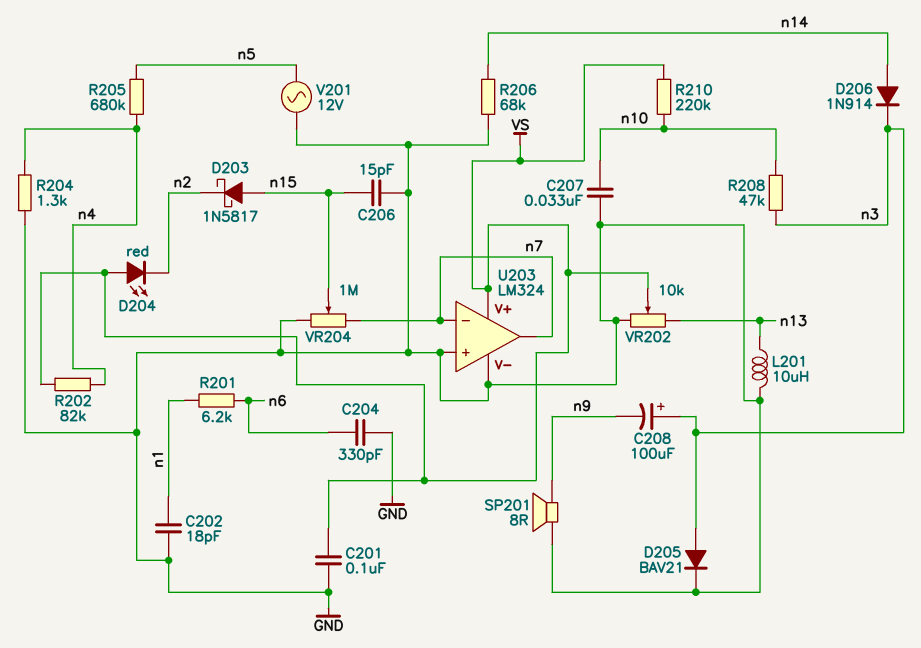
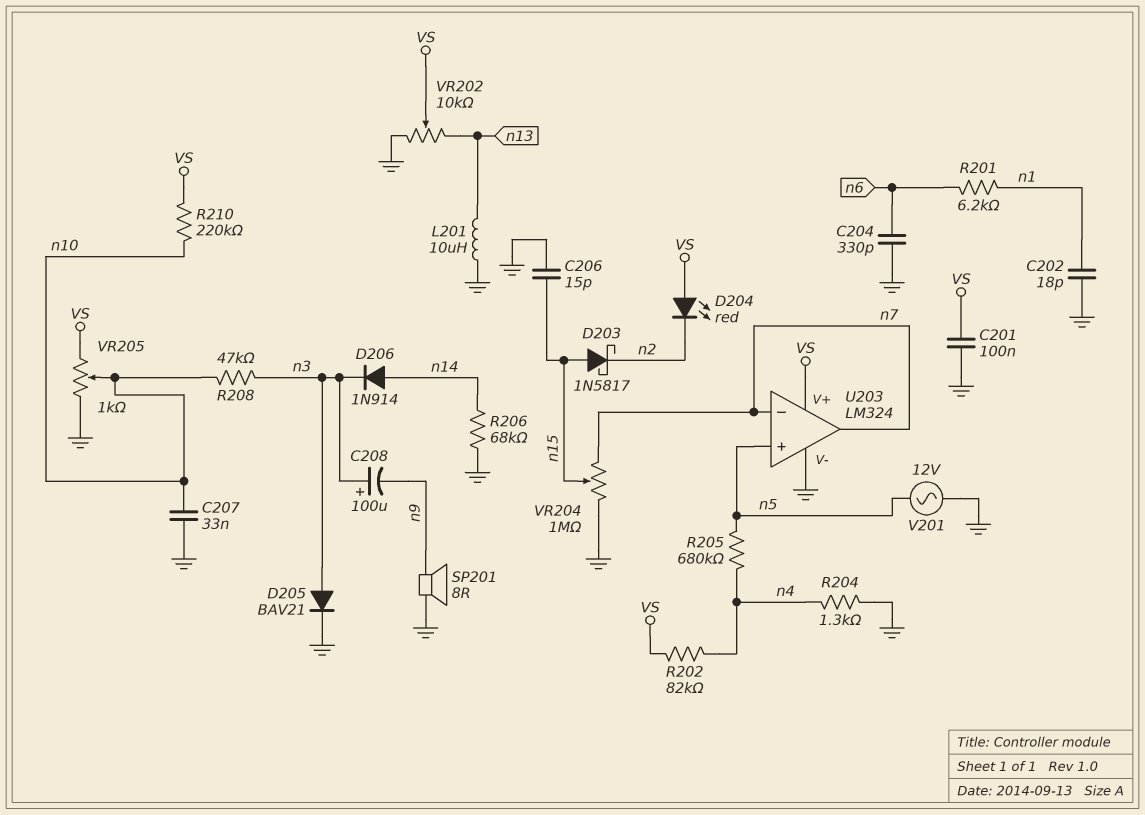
U203 pin in+: GND -> n5
VR205: none -> 1k (GND, VS, wiper n10)

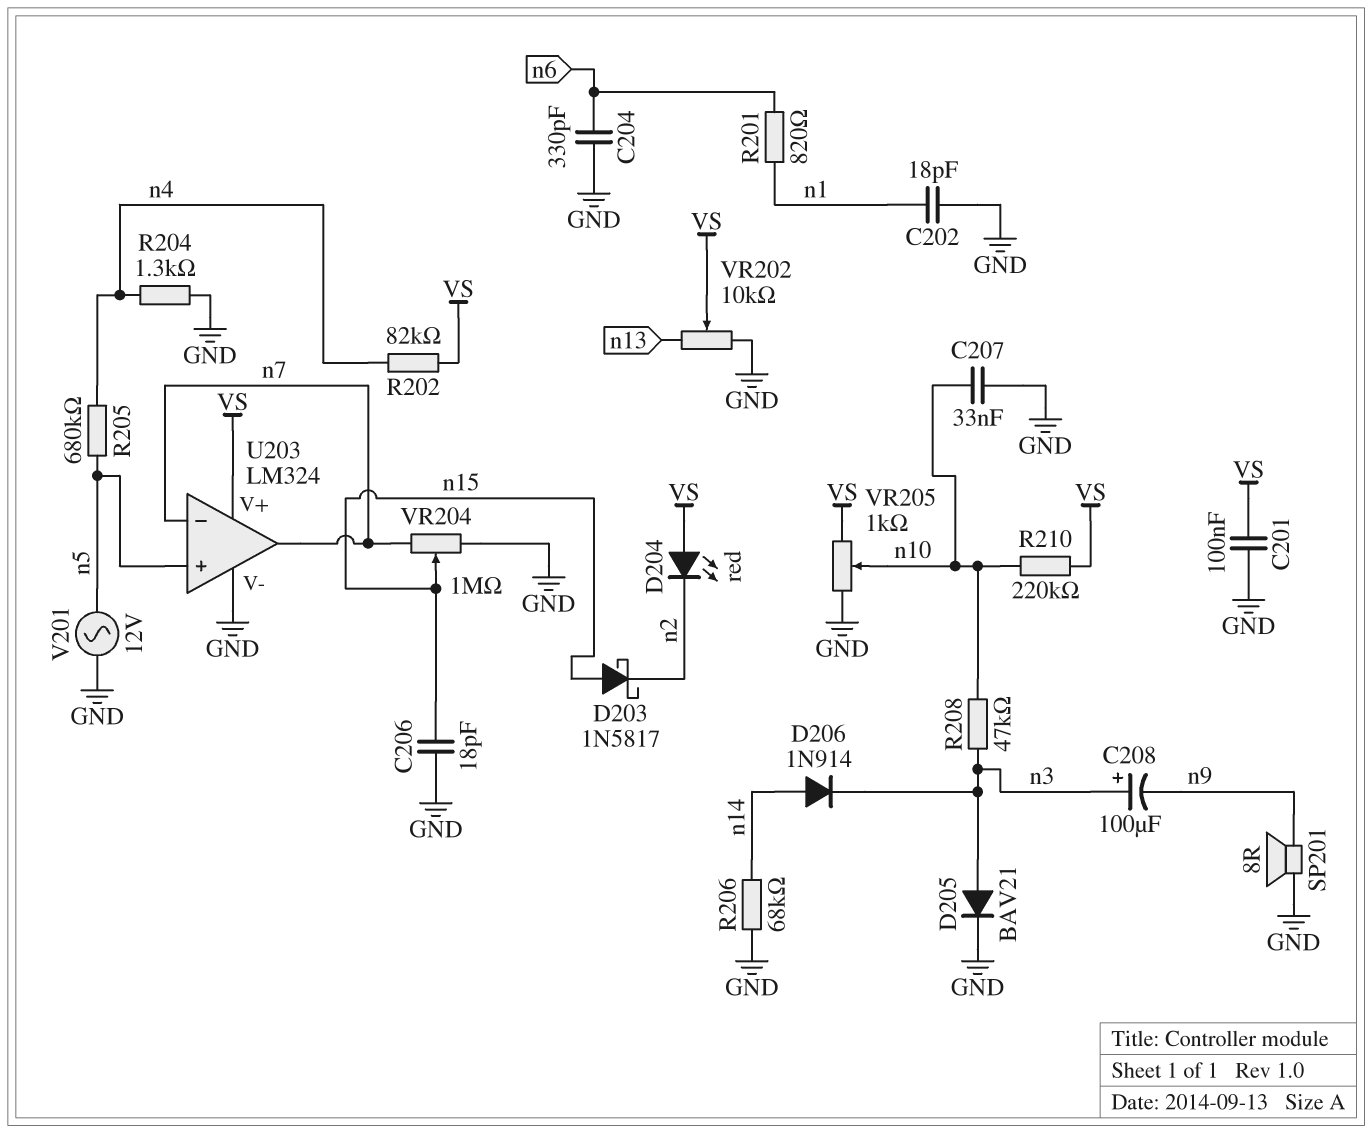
C206: 15pF (GND, n15) -> 18pF (GND, n15)
L201: 10uH (GND, n13) -> none
R201: 6.2k (n1, n6) -> 820 (n1, n6)

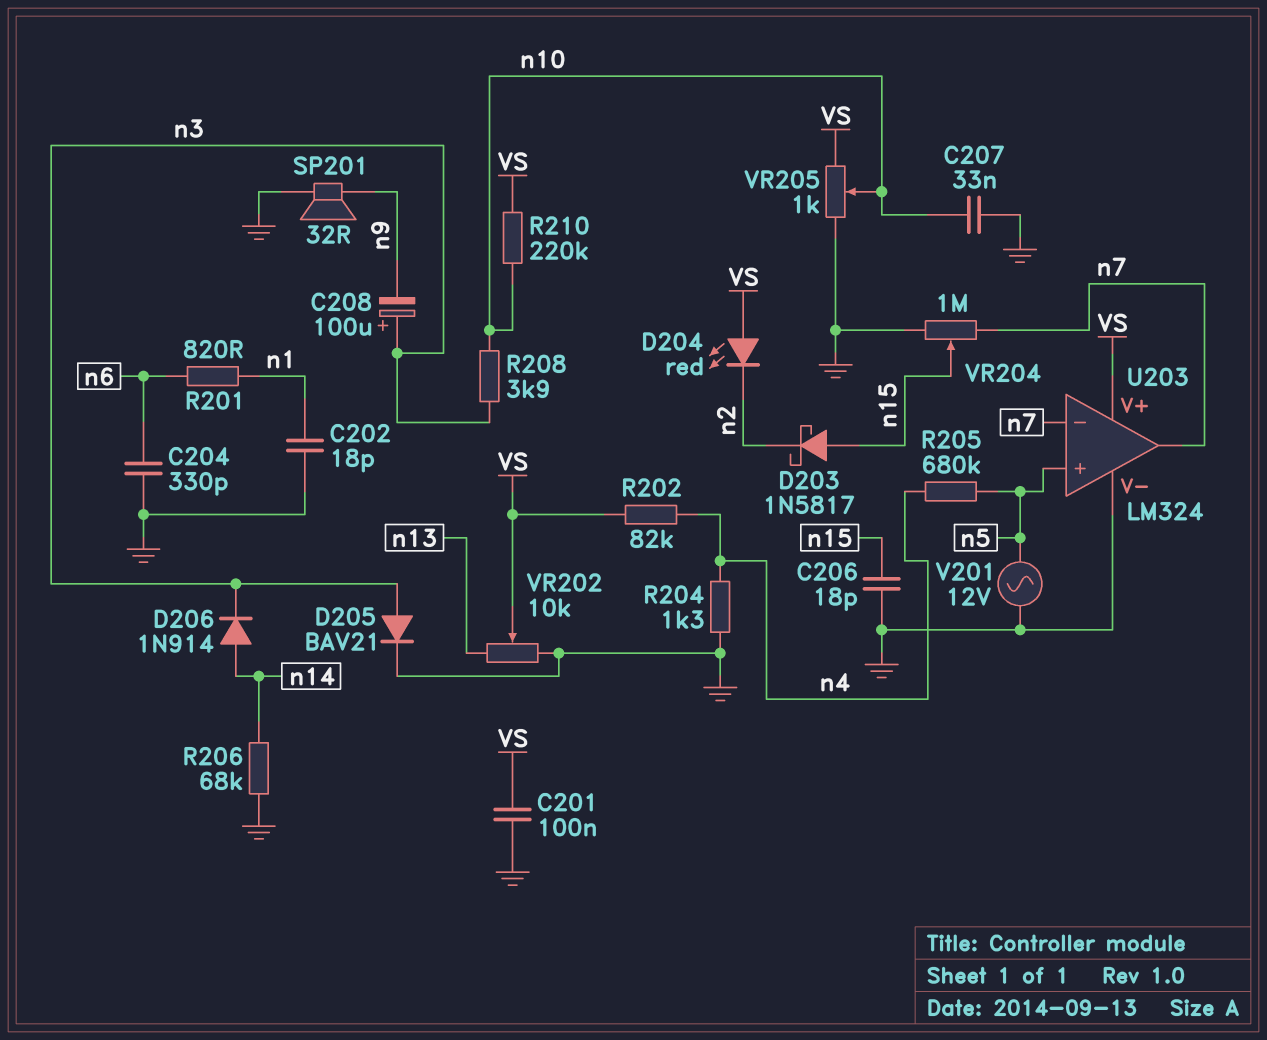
R208: 47k (n3, n10) -> 3.9k (n3, n10)
SP201: speaker 8R (GND, n9) -> speaker 32R (GND, n9)

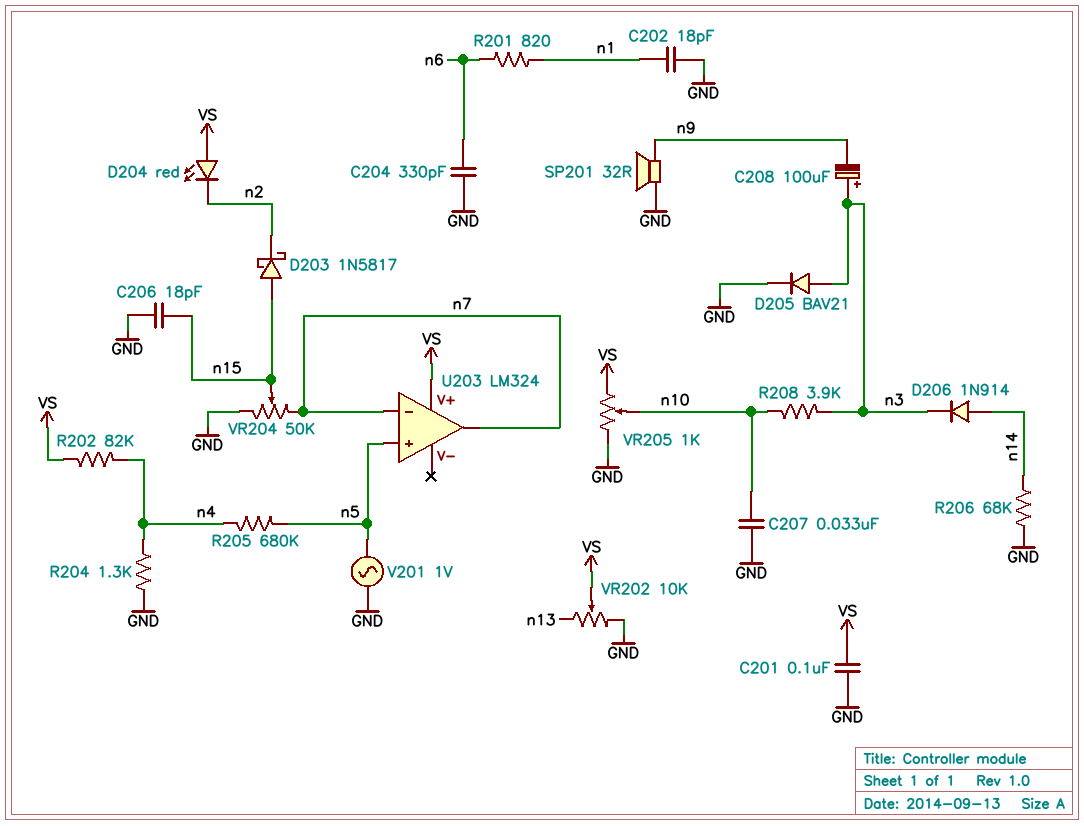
R210: 220k (VS, n10) -> none
U203 pin V-: GND -> none
V201: AC 12V (GND, n5) -> AC 1V (GND, n5)
VR204: 1M (GND, n7, wiper n15) -> 50k (GND, n7, wiper n15)

